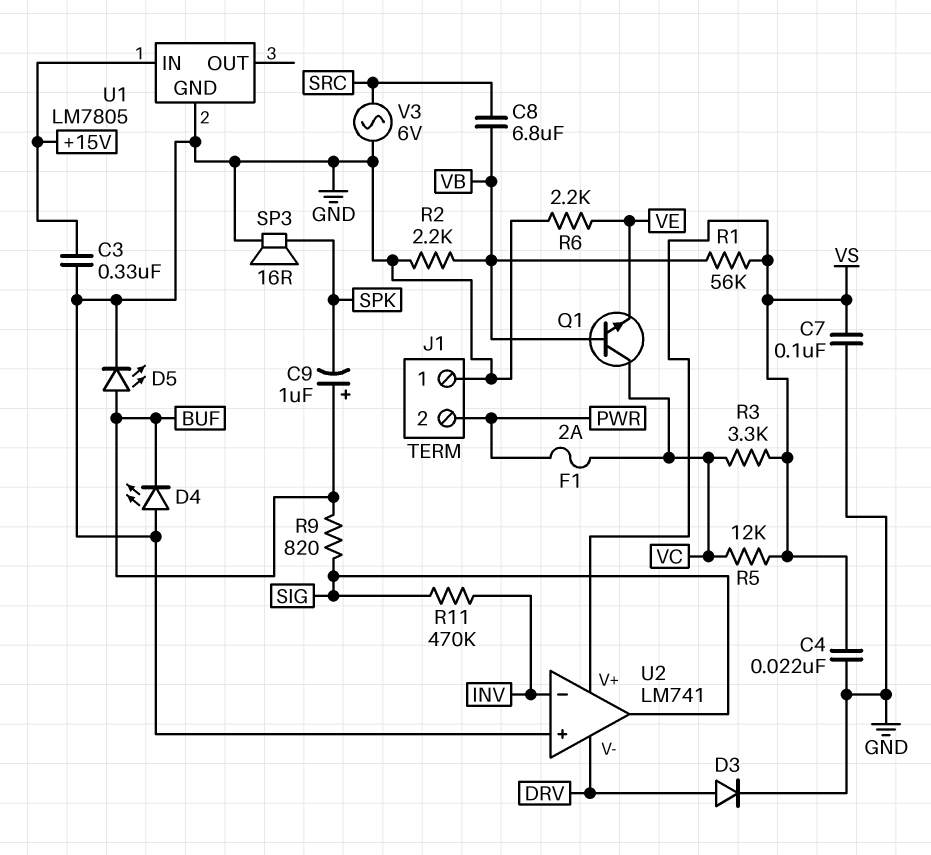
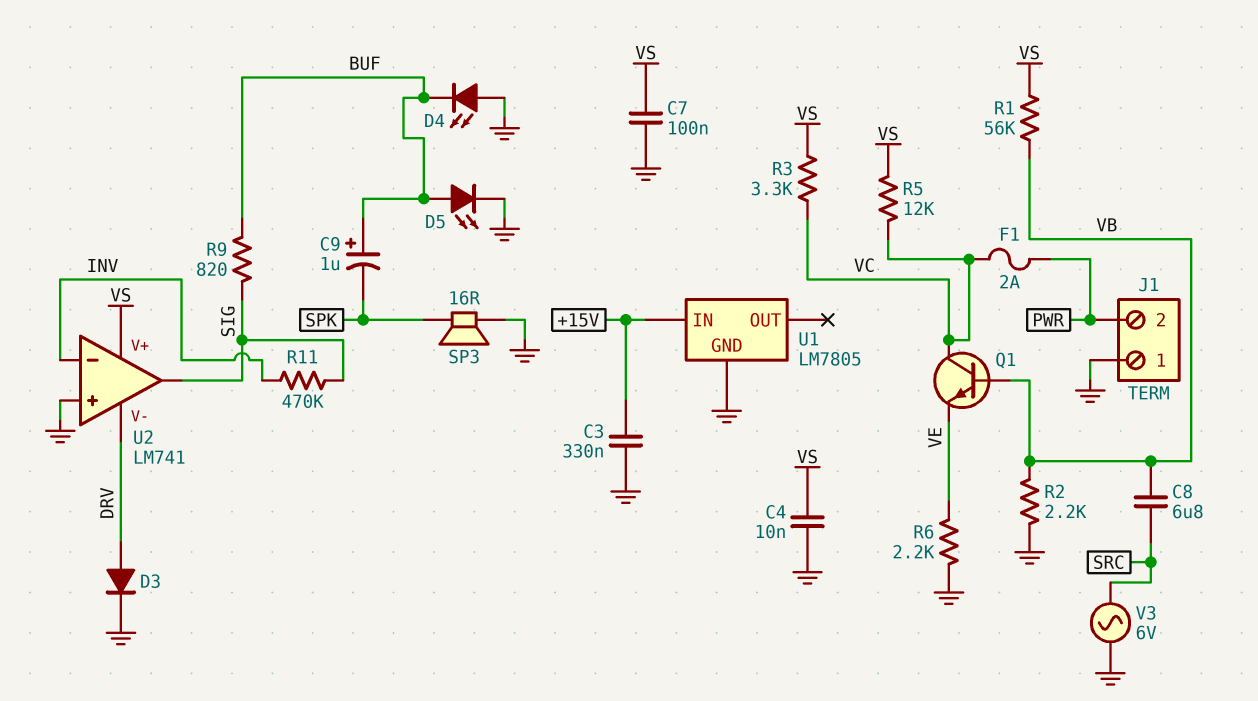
C4: 22nF (GND, VS) -> 10nF (GND, VS)

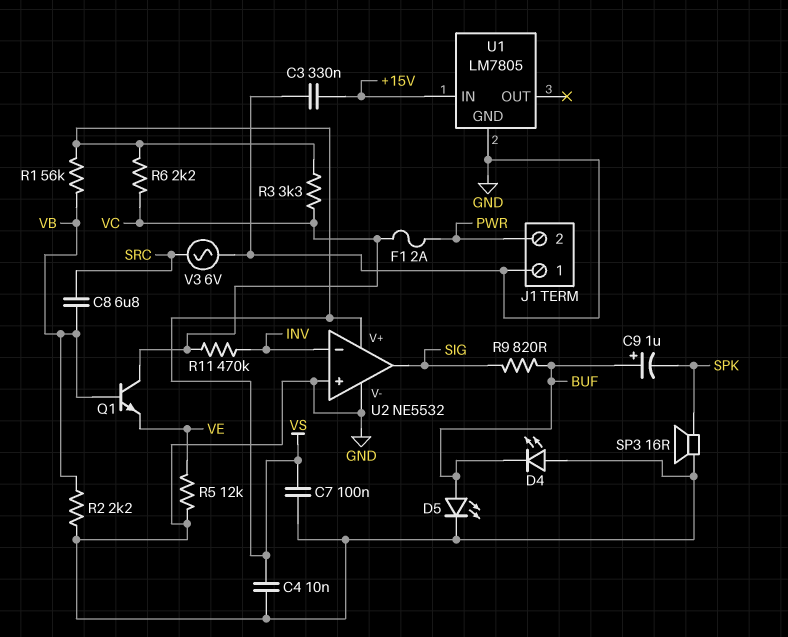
D3: diode (A DRV, K GND) -> none
R5: 12k (VC, VS) -> 12k (GND, VE)
R6: 2.2k (GND, VE) -> 2.2k (VC, VS)
R11: 470k (INV, SIG) -> 470k (INV, VC)
U2: LM741 -> NE5532
U2 pin V-: DRV -> GND

